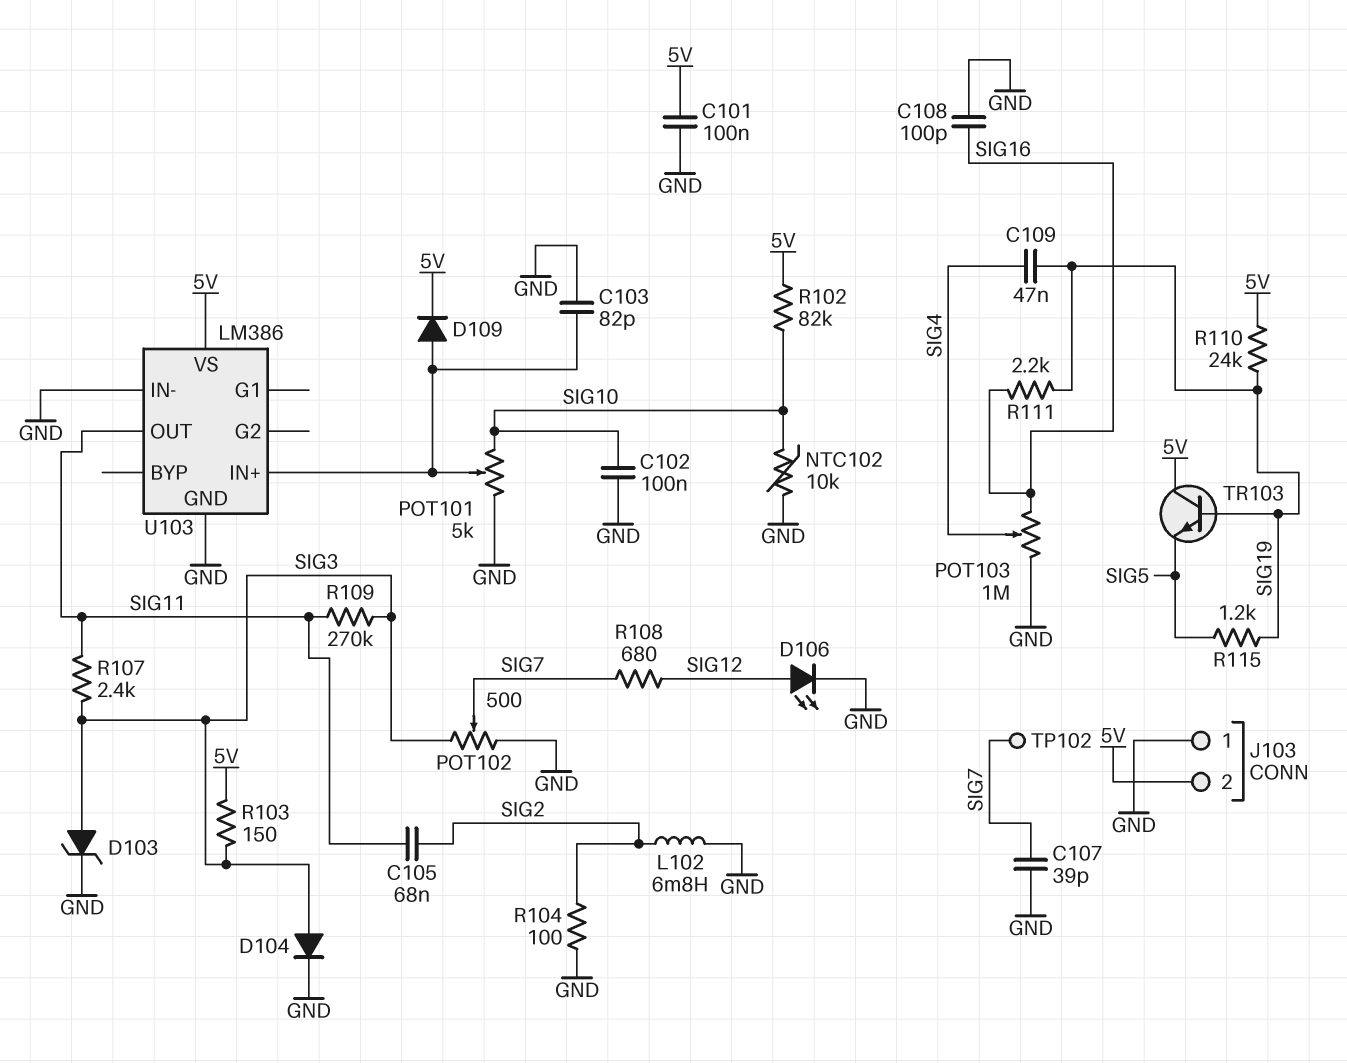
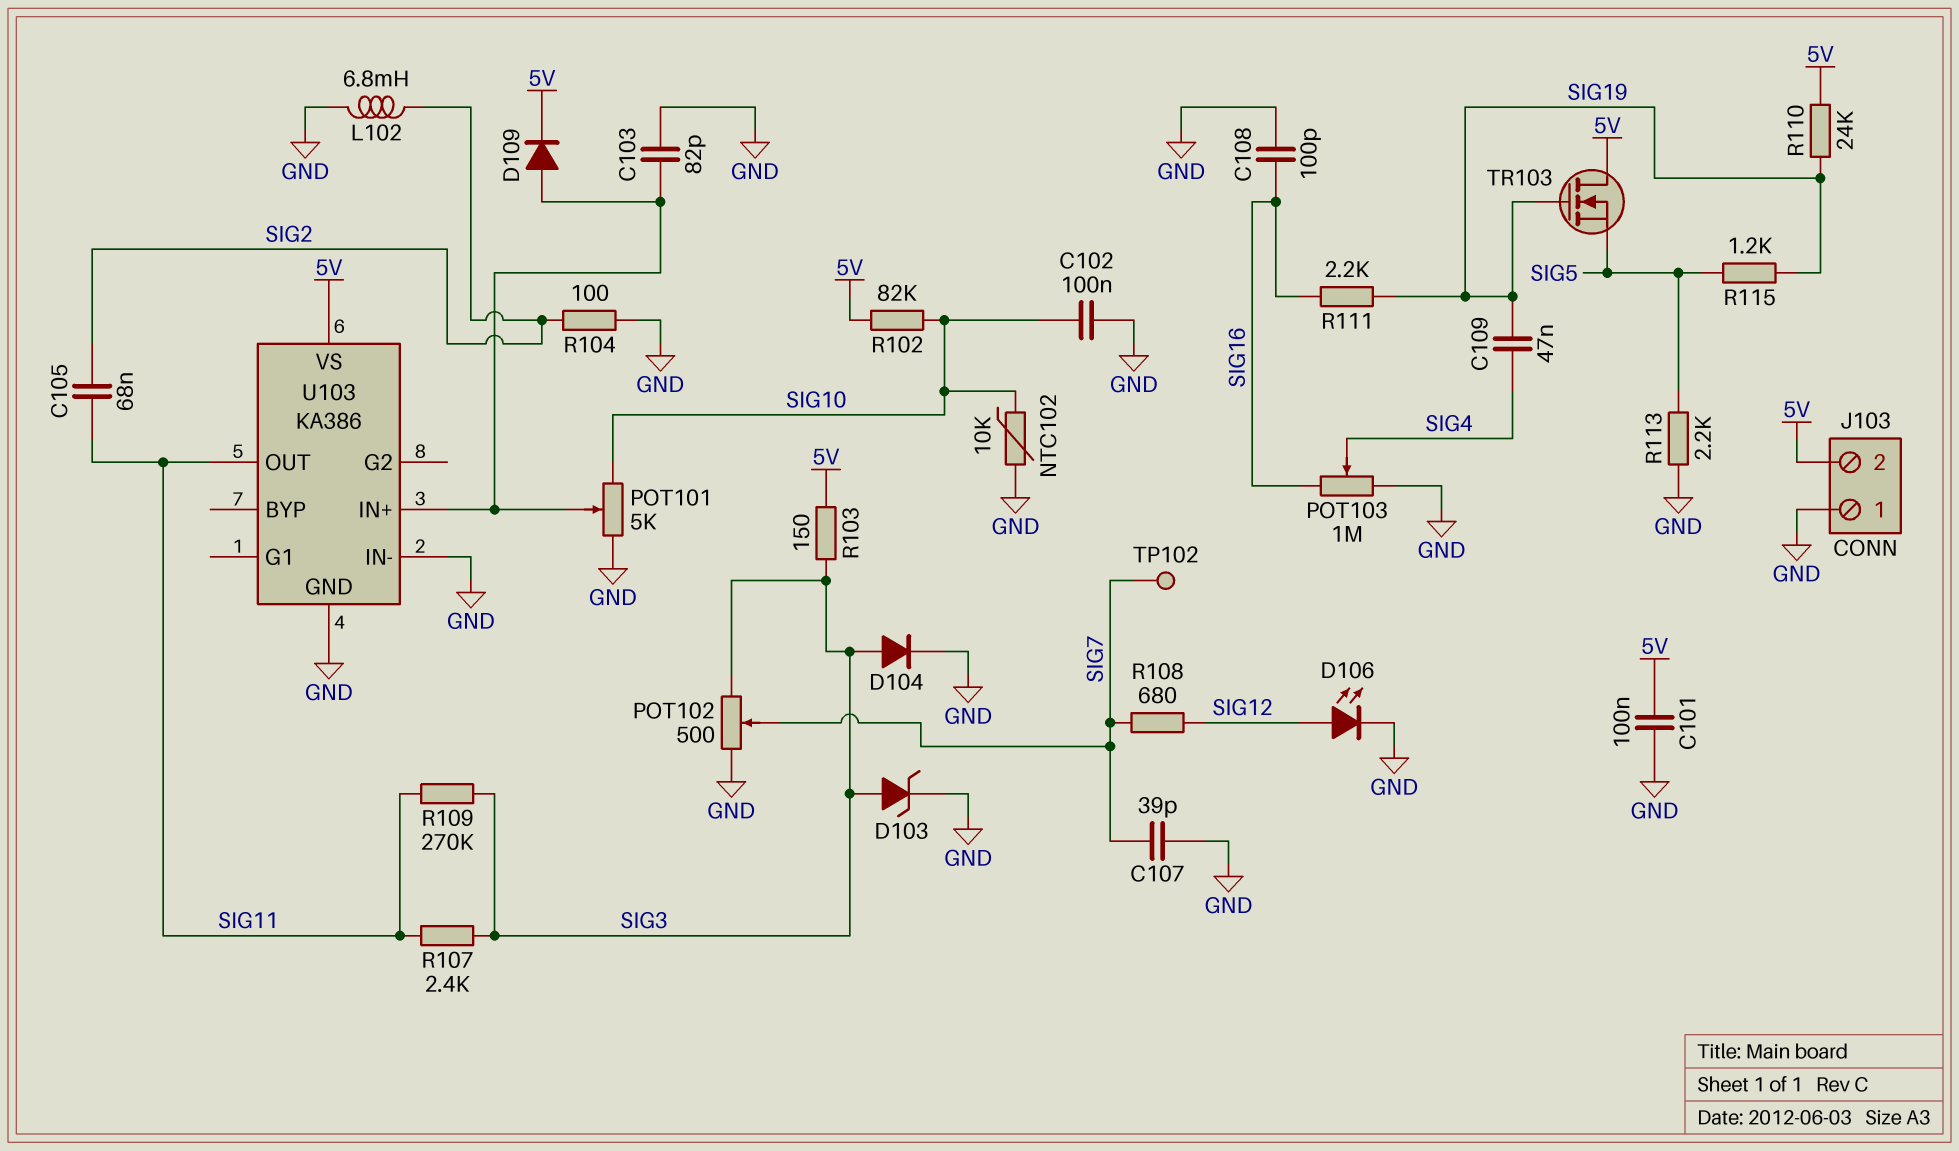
R113: none -> 2.2k (GND, SIG5)
TR103: NPN (B SIG19, C 5V, E SIG5) -> NMOS (G SIG19, D 5V, S SIG5)
U103: LM386 -> KA386

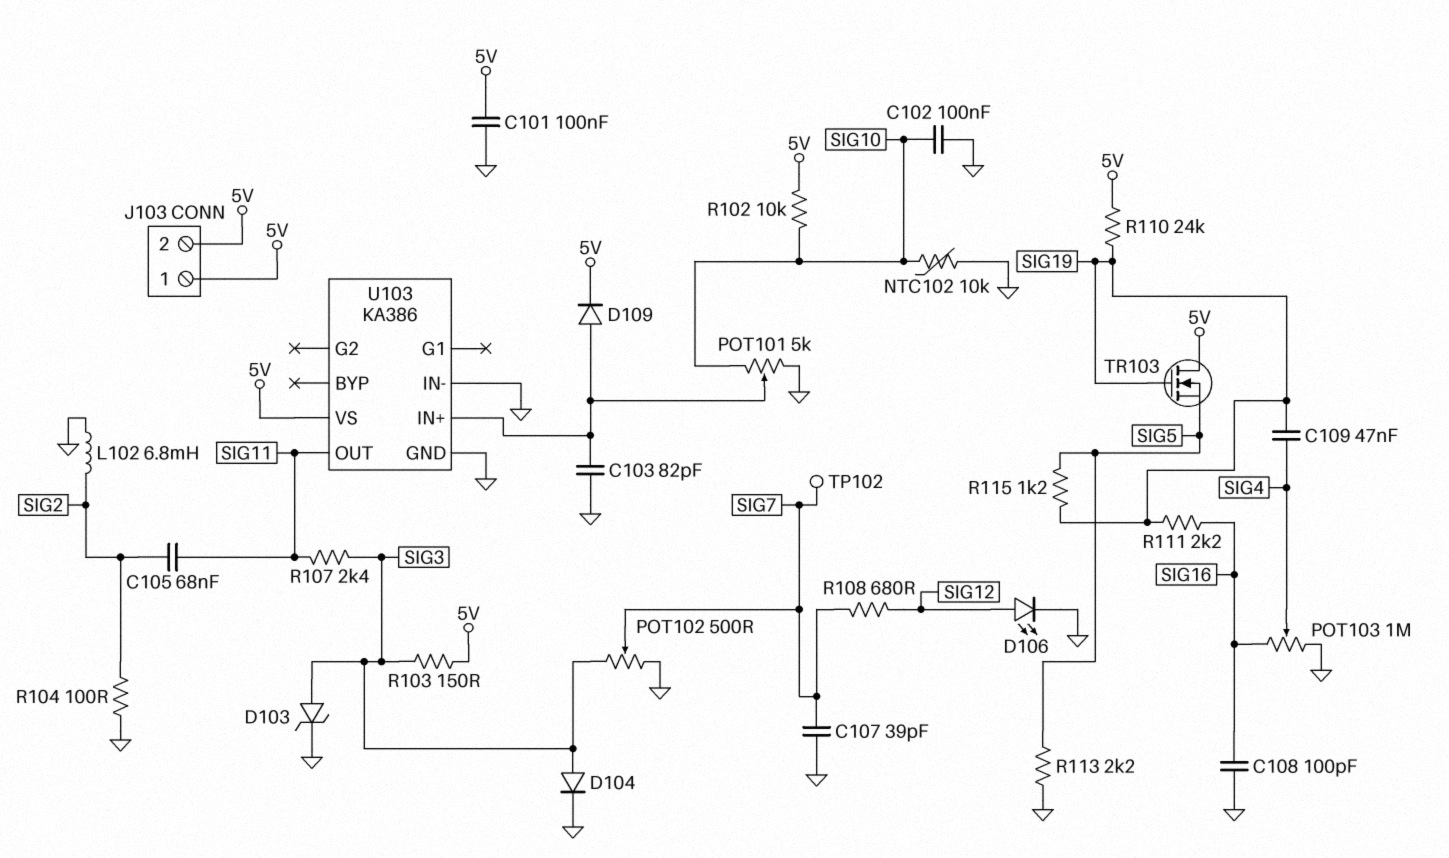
J103 pin 1: GND -> 5V
R102: 82k (5V, SIG10) -> 10k (5V, SIG10)
R109: 270k (SIG3, SIG11) -> none

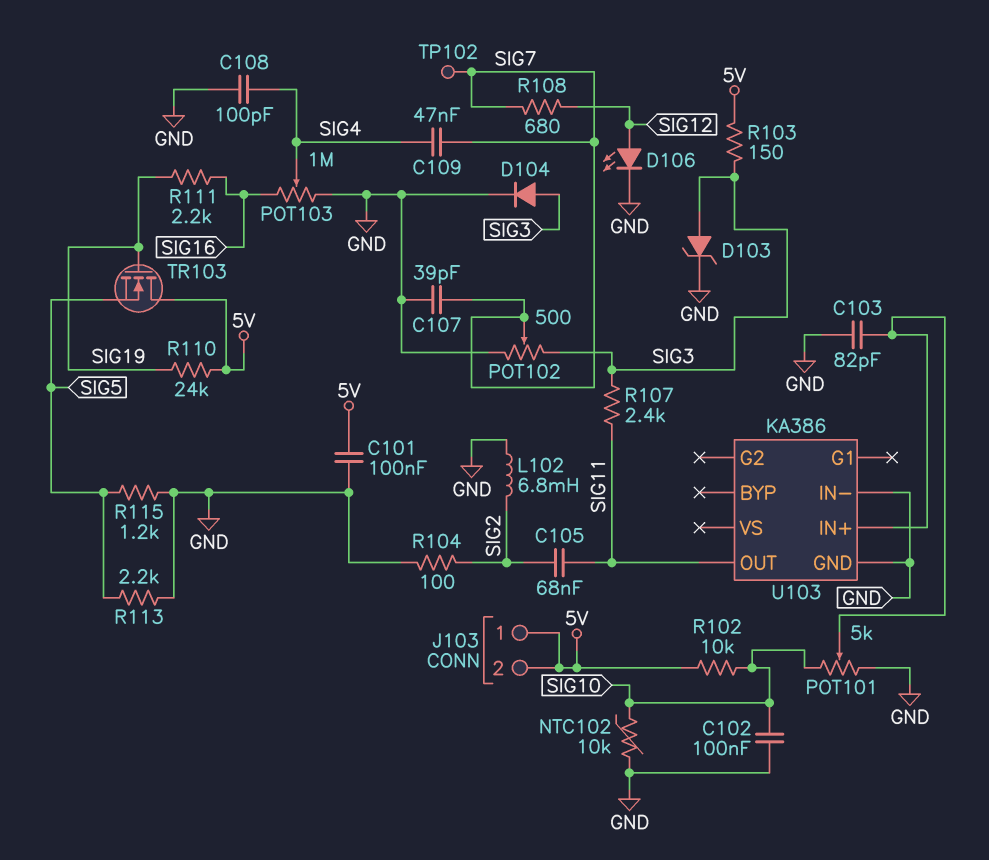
C108: 100pF (GND, SIG16) -> 100pF (GND, SIG4)
C109: 47nF (SIG4, SIG19) -> 47nF (SIG4, SIG7)
D109: diode (A U103/IN+, K 5V) -> none
R115: 1.2k (SIG5, SIG19) -> 1.2k (GND, SIG5)
U103 pin VS: 5V -> none

